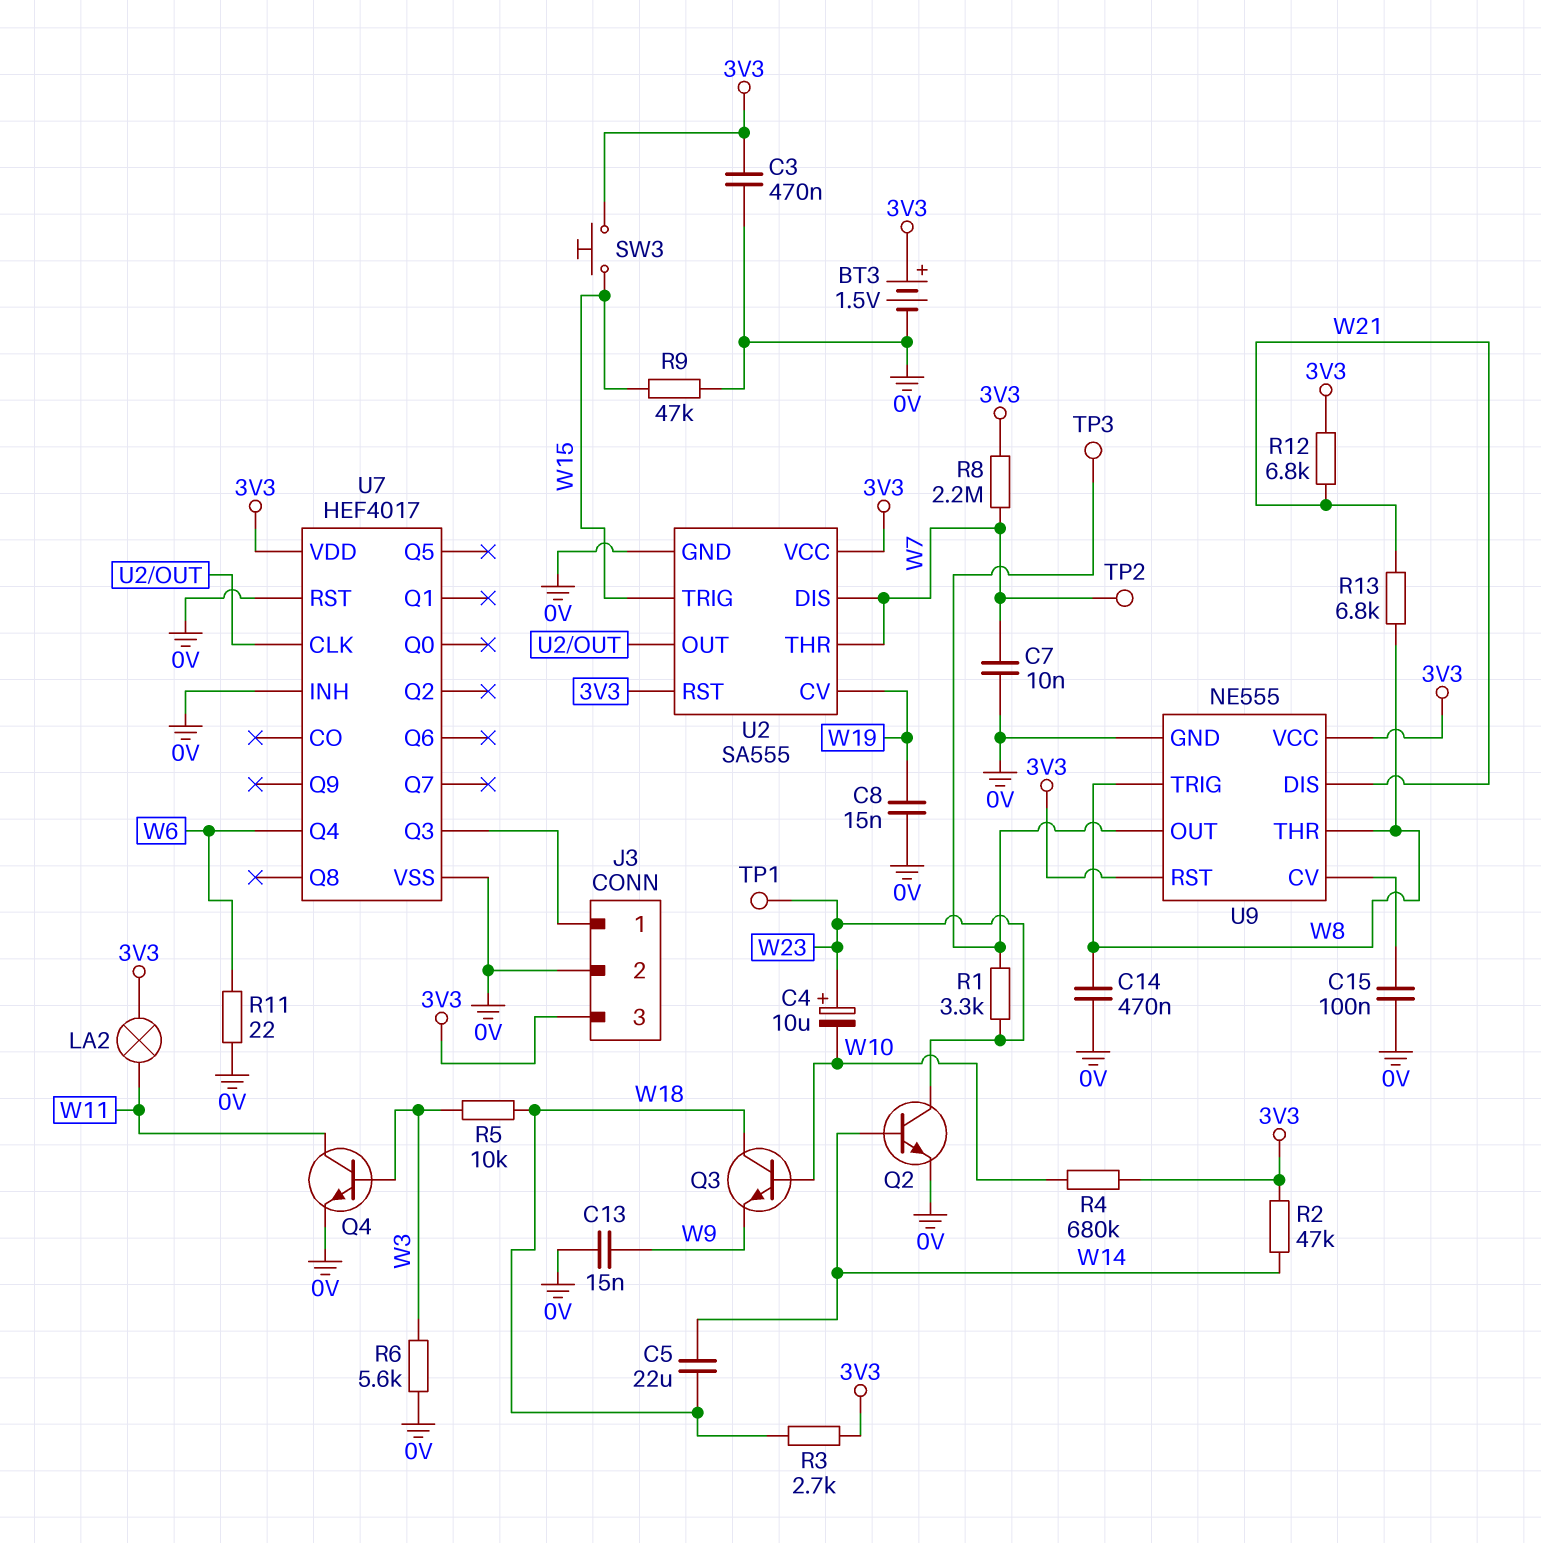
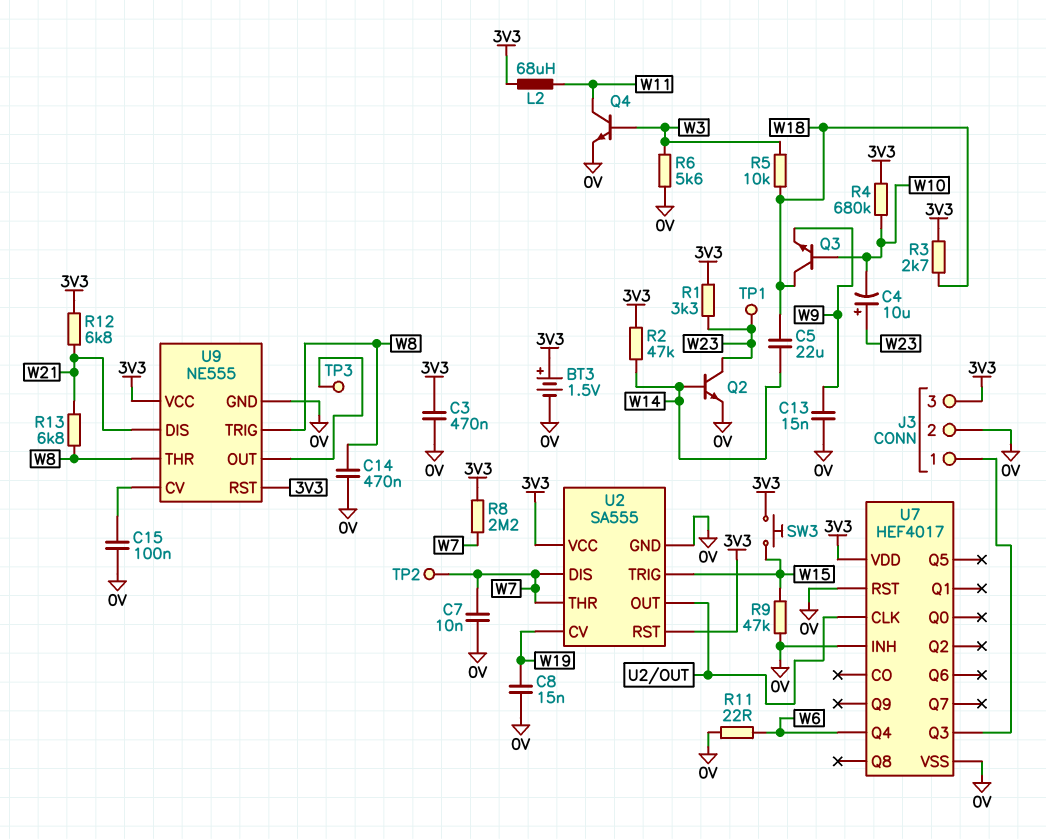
L2: none -> 68uH (3V3, W11)
LA2: lamp (3V3, W11) -> none
R1: 3.3k (U9/OUT, W23) -> 3.3k (3V3, W23)

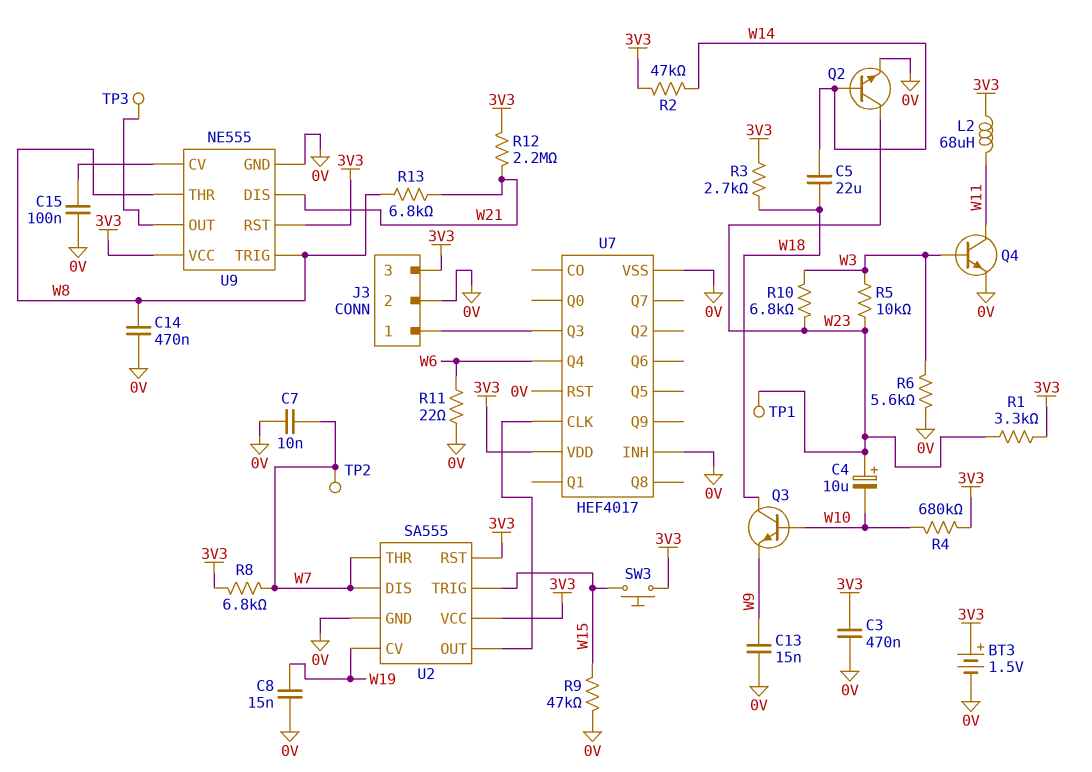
R5: 10k (W3, W18) -> 10k (W3, W23)
R8: 2.2M (3V3, W7) -> 6.8k (3V3, W7)
R10: none -> 6.8k (W3, W23)
R12: 6.8k (3V3, W21) -> 2.2M (3V3, W21)

